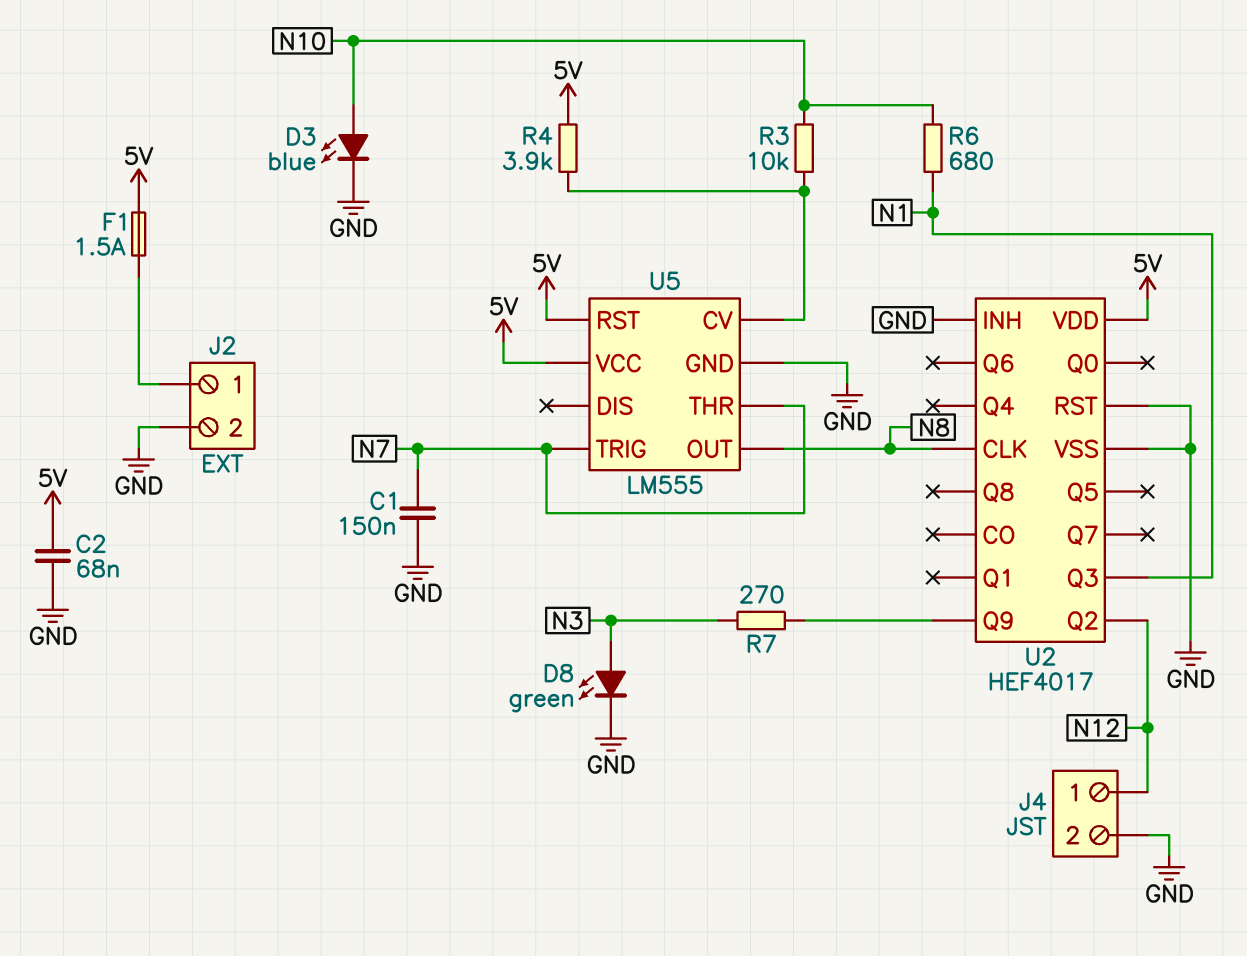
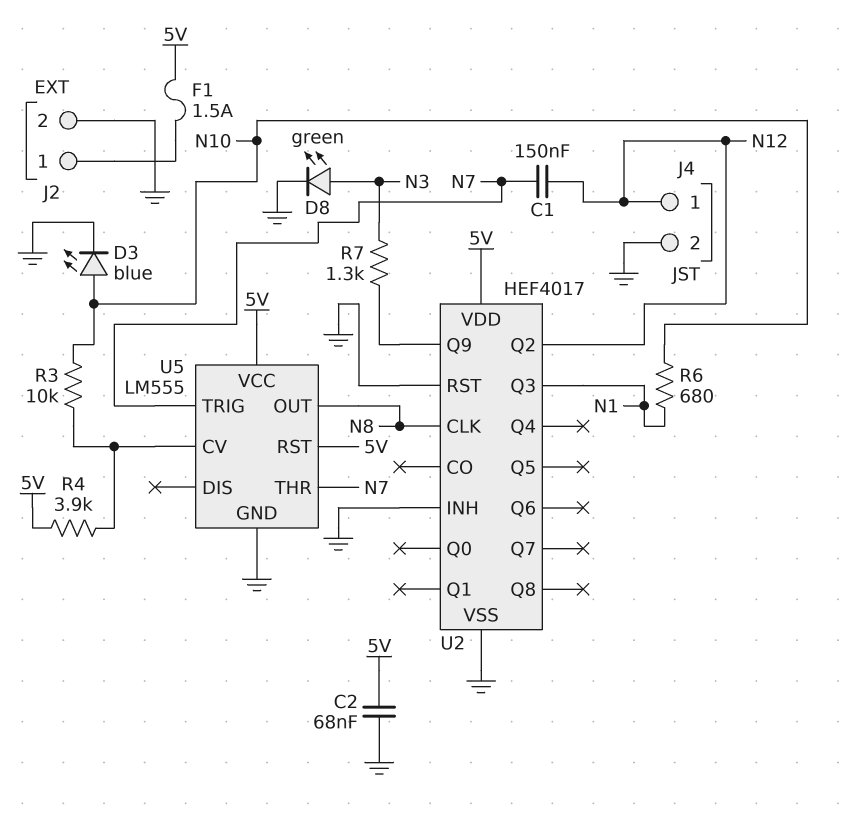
C1: 150nF (GND, N7) -> 150nF (N7, N12)
R7: 270 (N3, U2/Q9) -> 1.3k (N3, U2/Q9)

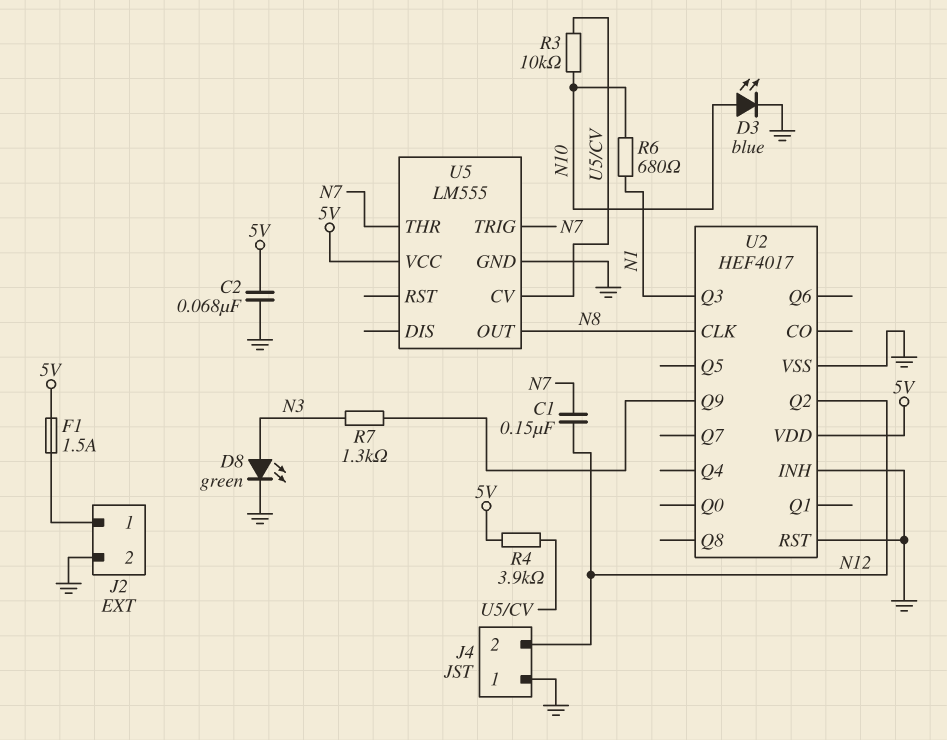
J4 pin 1: N12 -> GND
J4 pin 2: GND -> N12
U5 pin RST: 5V -> none

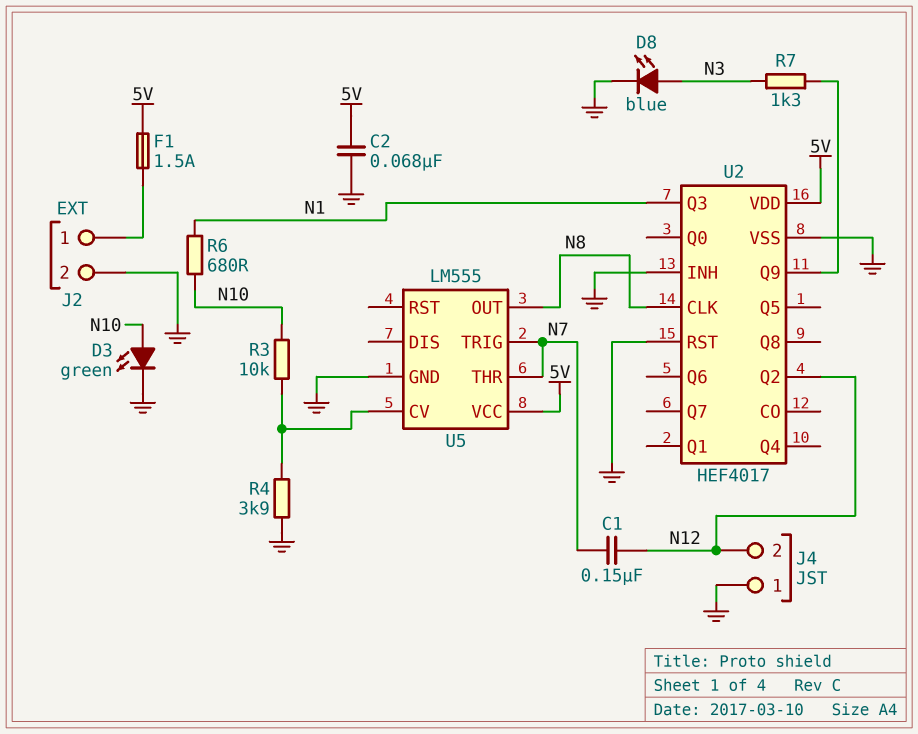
D3: LED blue (A N10, K GND) -> LED green (A N10, K GND)
D8: LED green (A N3, K GND) -> LED blue (A N3, K GND)
R4: 3.9k (5V, U5/CV) -> 3.9k (GND, U5/CV)

